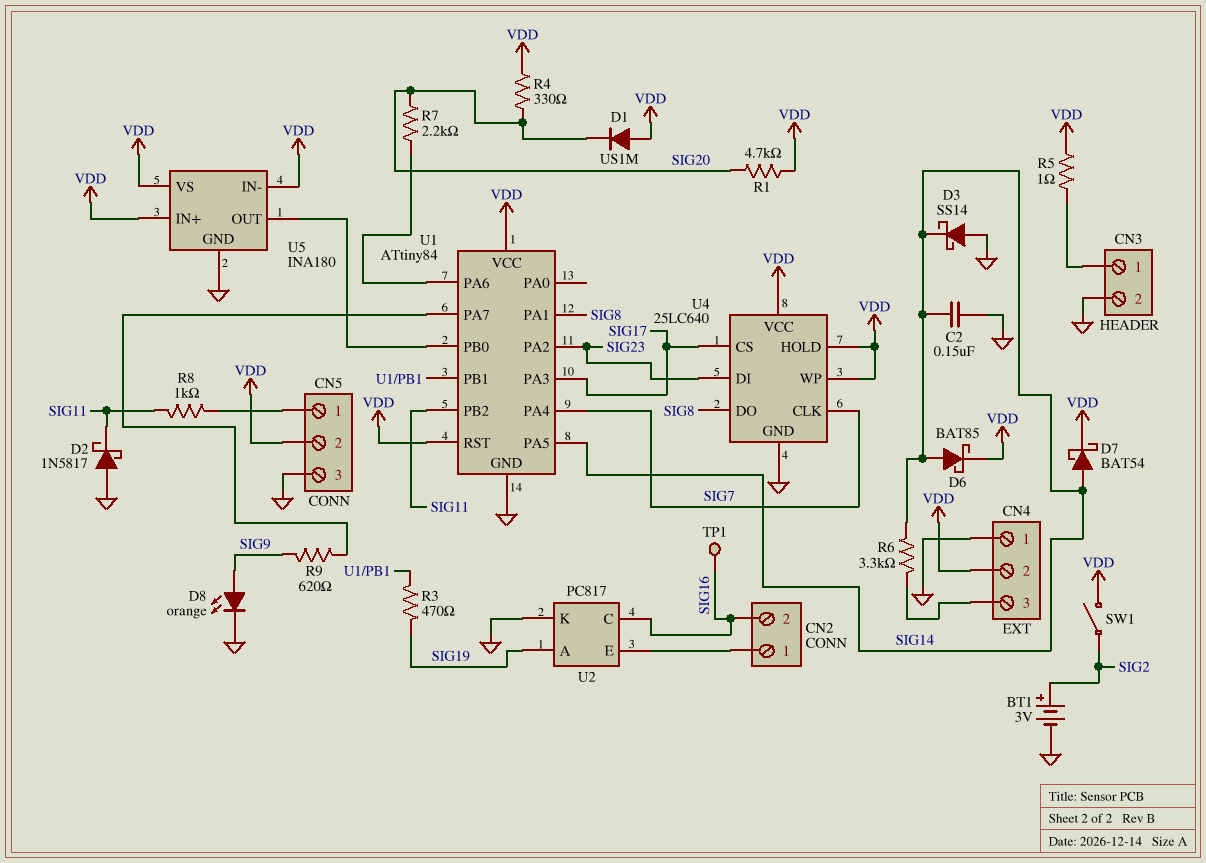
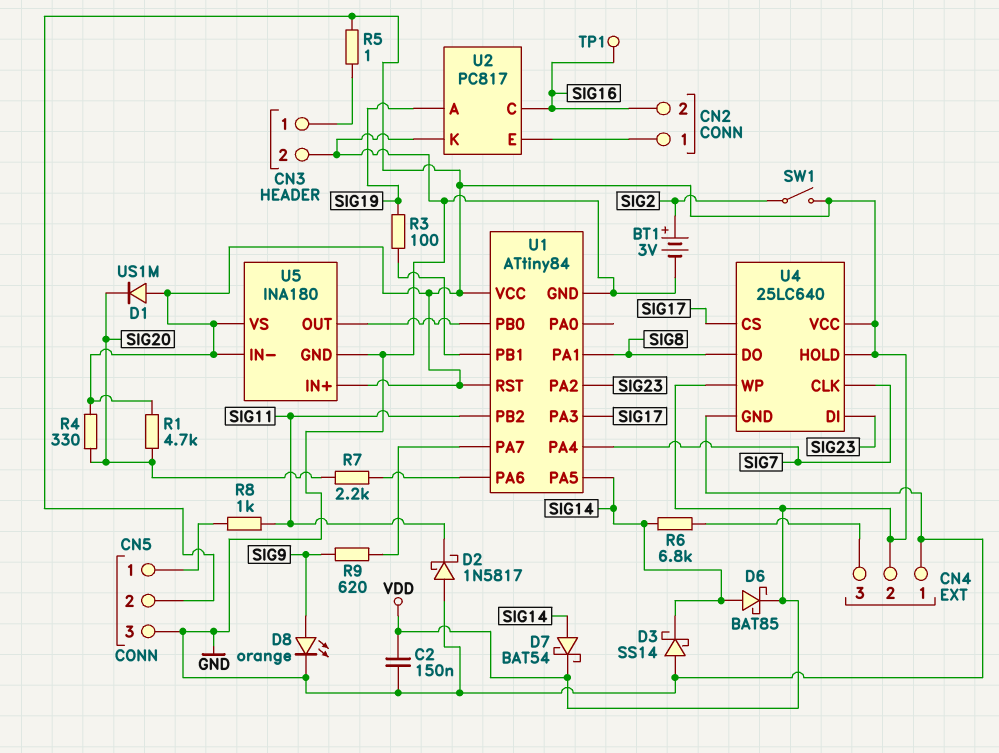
C2: 150nF (GND, SIG14) -> 150nF (GND, VDD)
R3: 470 (SIG19, U1/PB1) -> 100 (SIG19, U1/PB1)
R6: 3.3k (CN4/3, SIG14) -> 6.8k (CN4/3, SIG14)

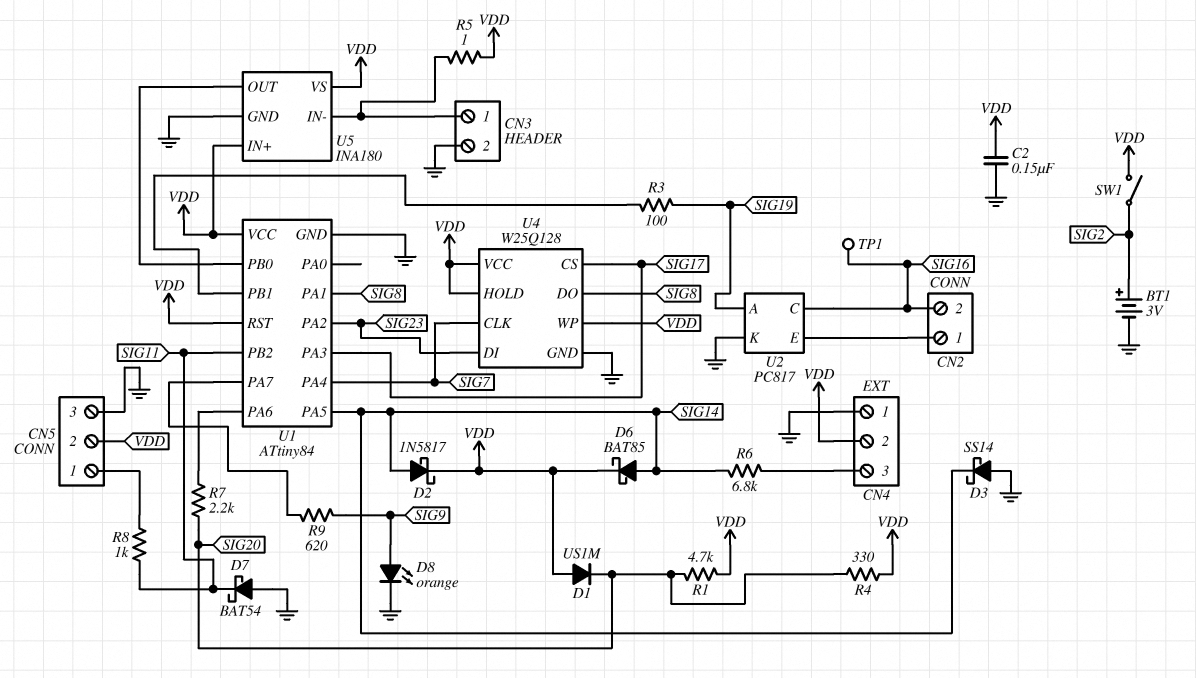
D2: schottky 1N5817 (A GND, K SIG11) -> schottky 1N5817 (A SIG14, K VDD)
D7: schottky BAT54 (A SIG14, K VDD) -> schottky BAT54 (A GND, K SIG11)
U4: 25LC640 -> W25Q128
U5 pin IN-: VDD -> CN3/1

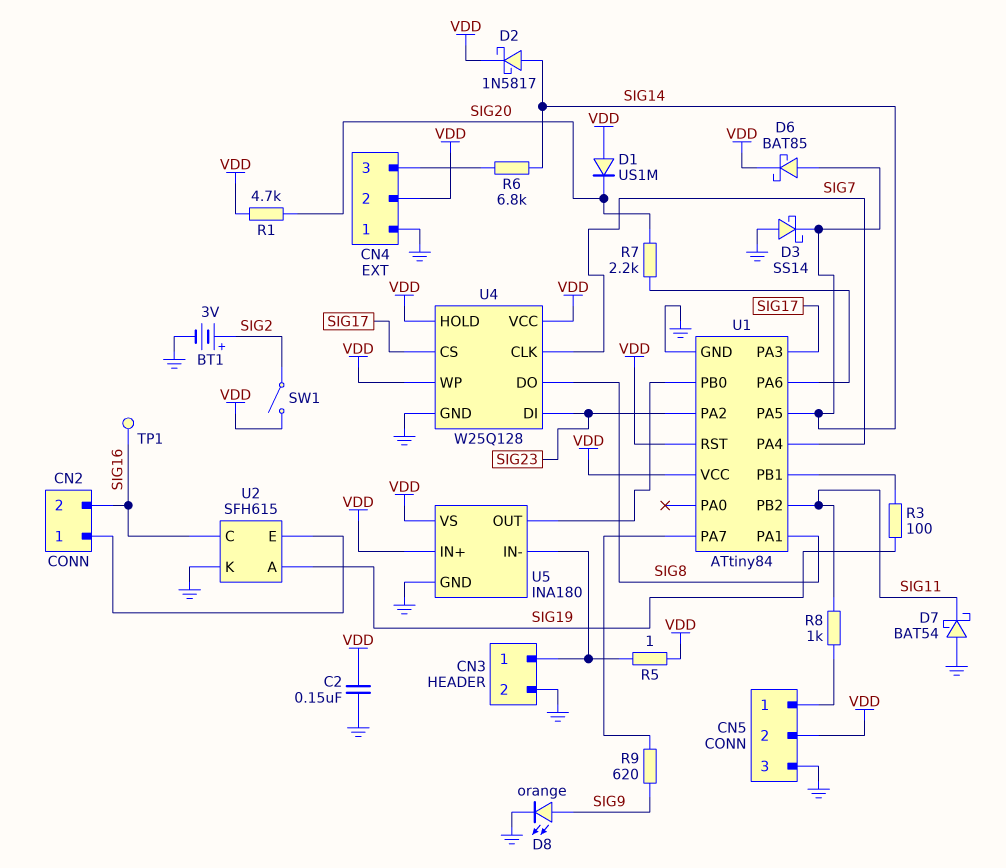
R4: 330 (SIG20, VDD) -> none
U2: PC817 -> SFH615

